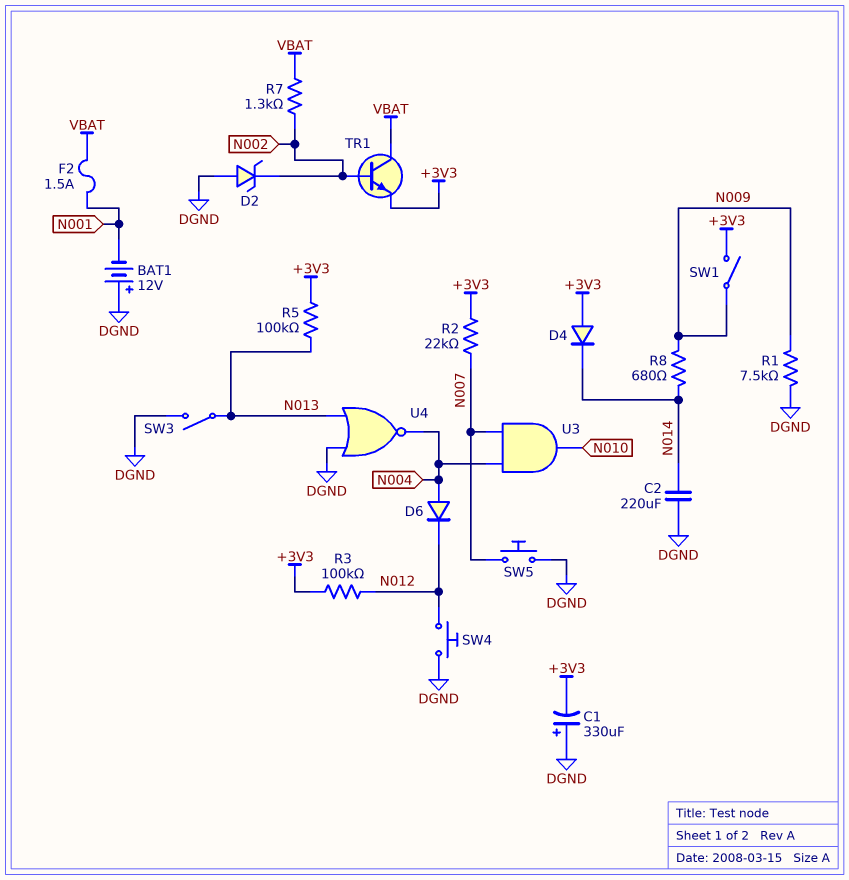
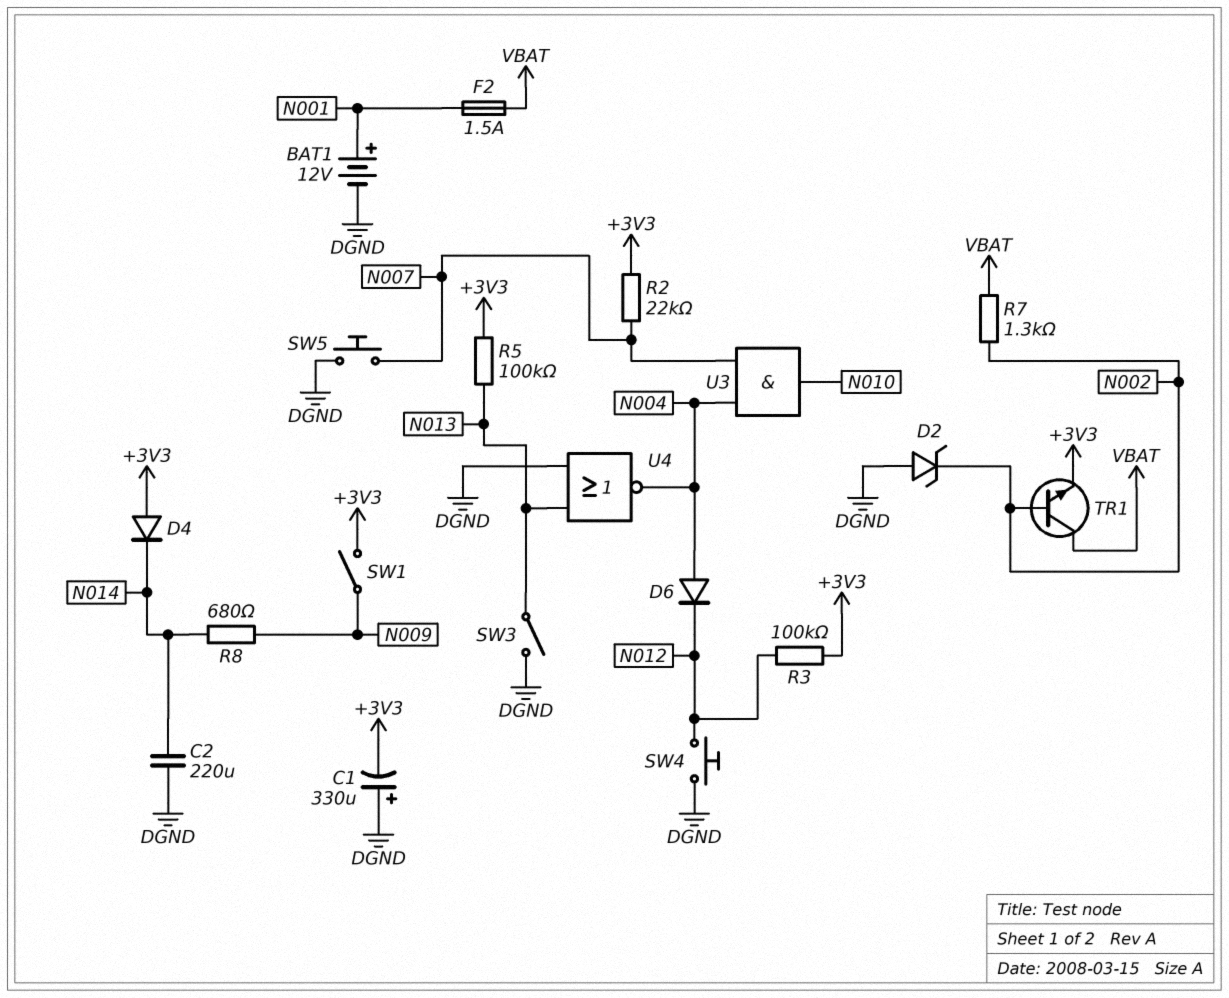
BAT1: 12V (plus DGND, minus N001) -> 12V (plus N001, minus DGND)
R1: 7.5k (DGND, N009) -> none

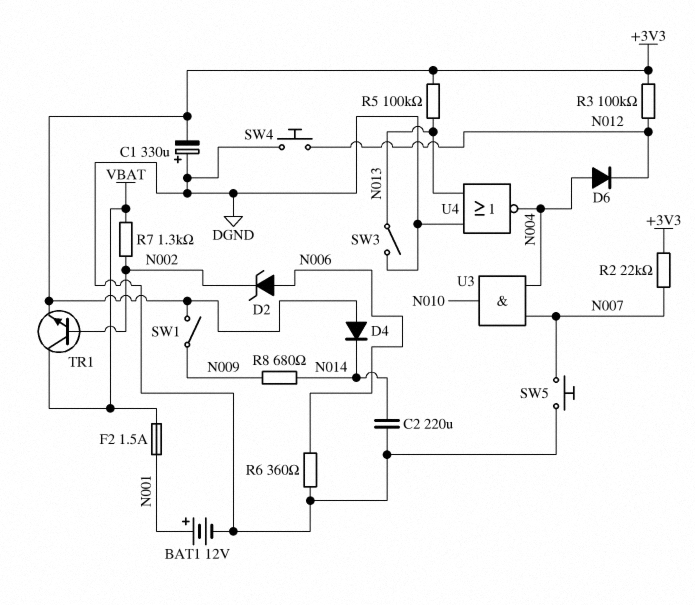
D2: zener (A DGND, K N002) -> zener (A N006, K N002)
R6: none -> 360 (DGND, N006)

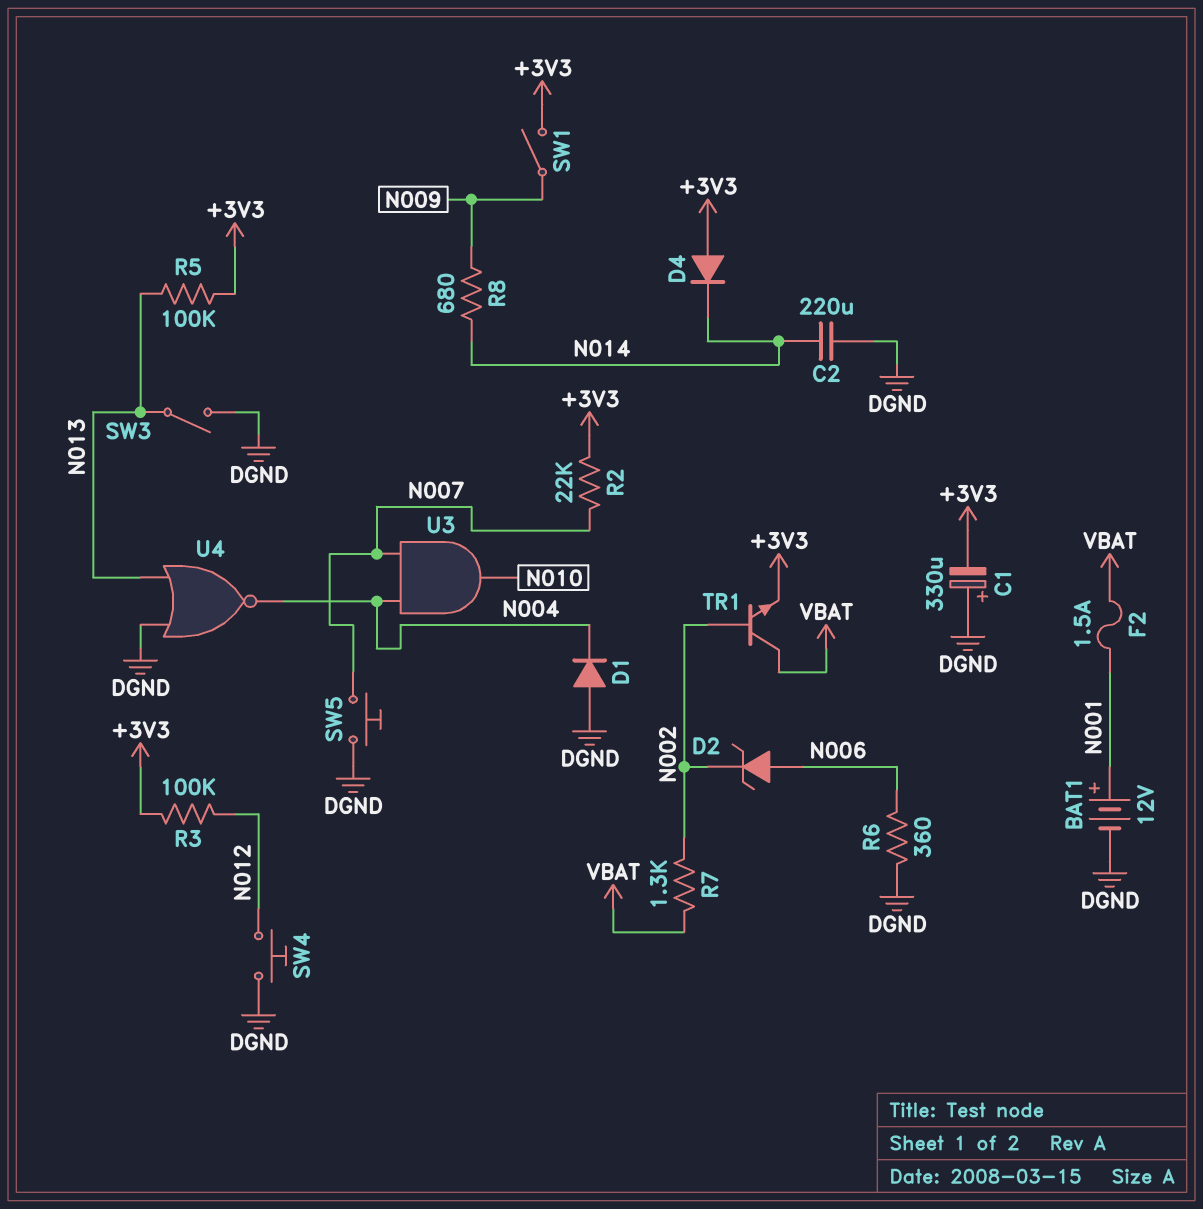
D1: none -> diode (A DGND, K N004)
D6: diode (A N004, K N012) -> none

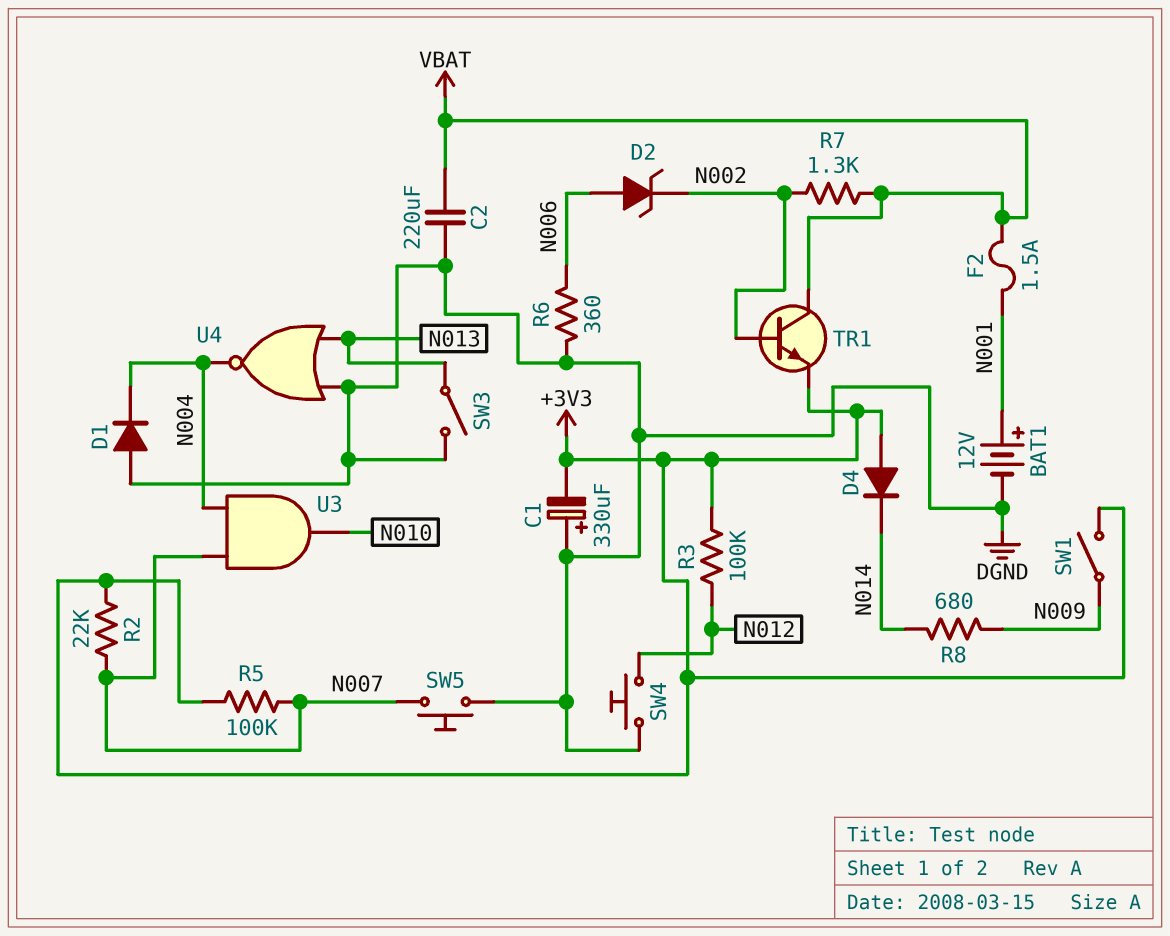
C2: 220uF (DGND, N014) -> 220uF (DGND, VBAT)
R5: 100k (+3V3, N013) -> 100k (+3V3, N007)

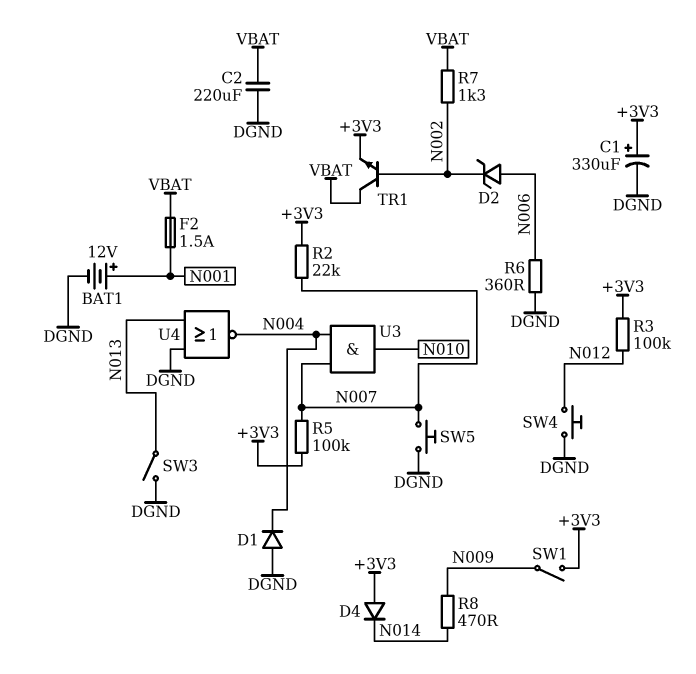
C1: 330uF (plus DGND, minus +3V3) -> 330uF (plus +3V3, minus DGND)
R8: 680 (N009, N014) -> 470 (N009, N014)

